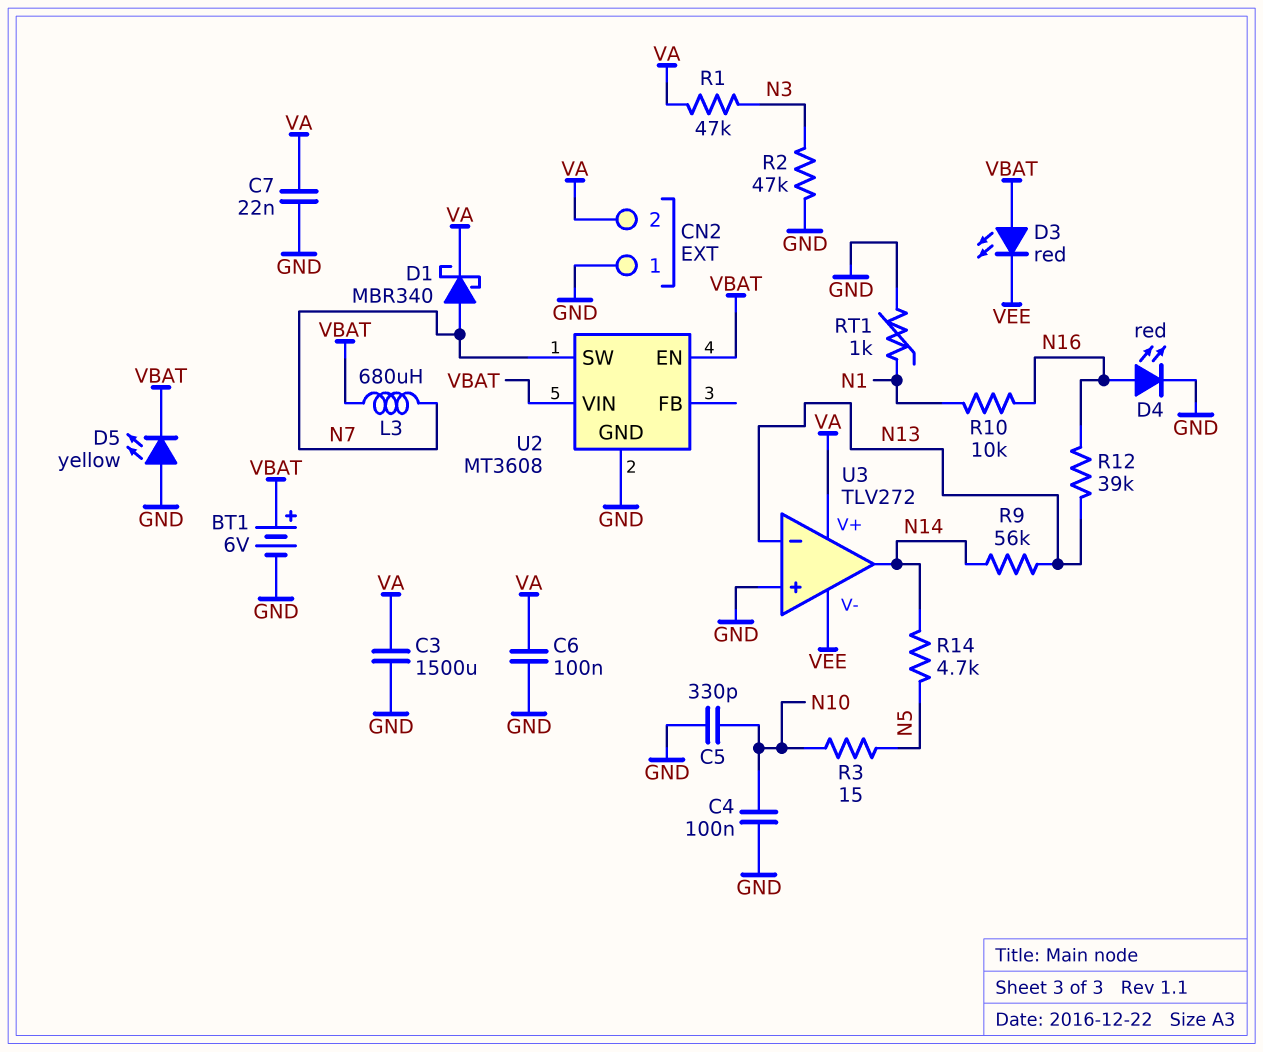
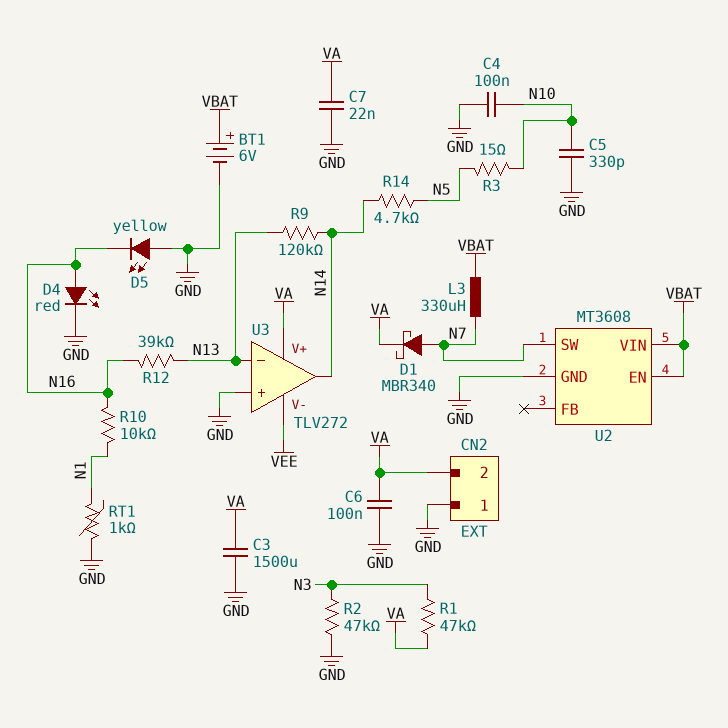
D3: LED red (A VBAT, K VEE) -> none
D5: LED yellow (A GND, K VBAT) -> LED yellow (A GND, K N16)
L3: 680uH (N7, VBAT) -> 330uH (N7, VBAT)
R9: 56k (N13, N14) -> 120k (N13, N14)

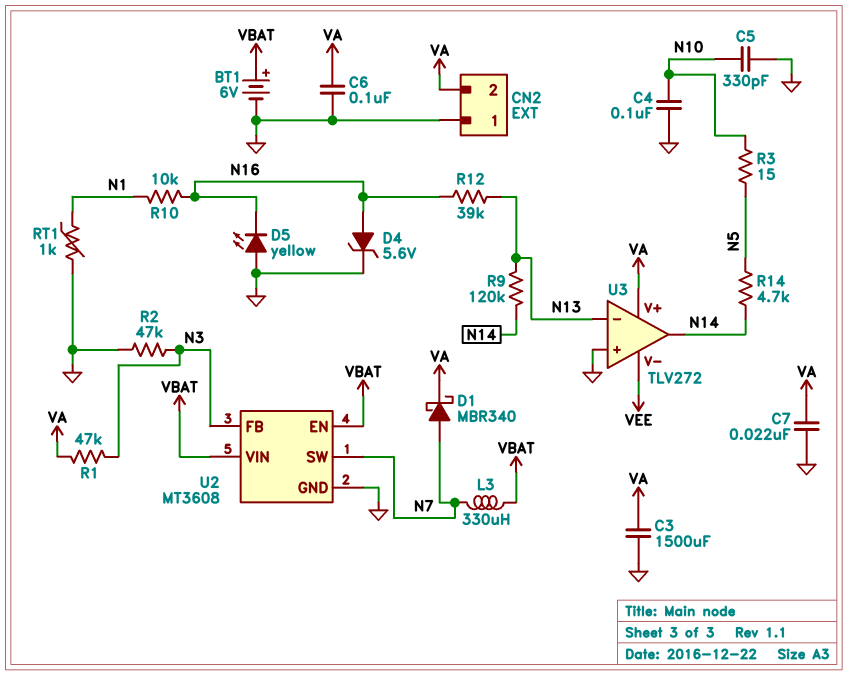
D4: LED red (A N16, K GND) -> zener 5.6V (A N16, K GND)
U2 pin FB: none -> N3

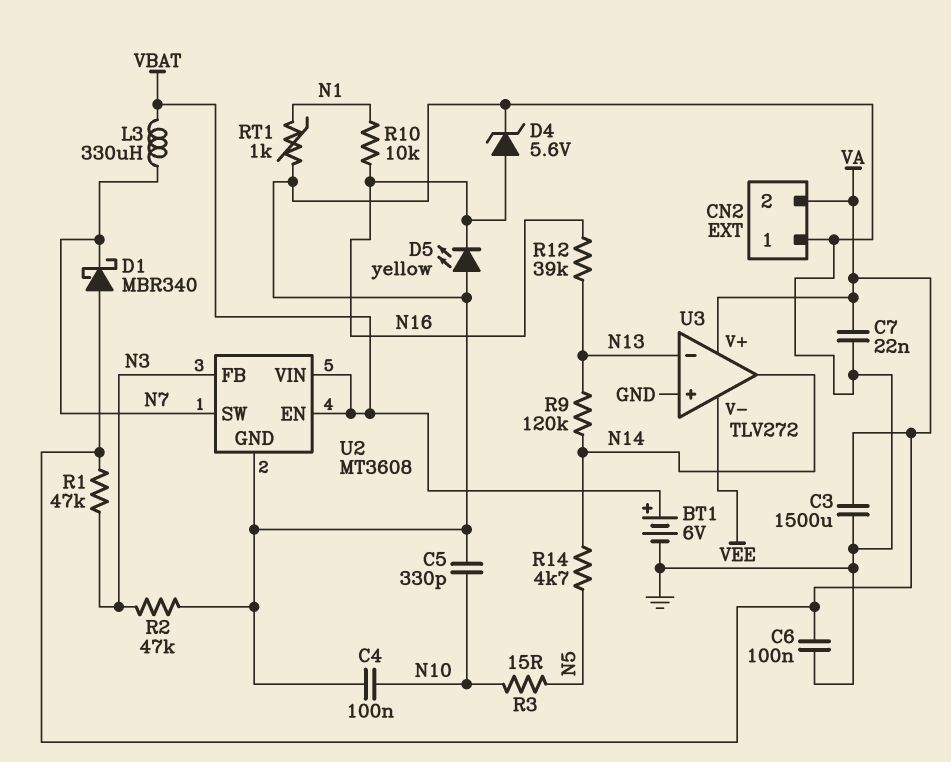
D1: schottky MBR340 (A N7, K VA) -> schottky MBR340 (A VA, K N7)

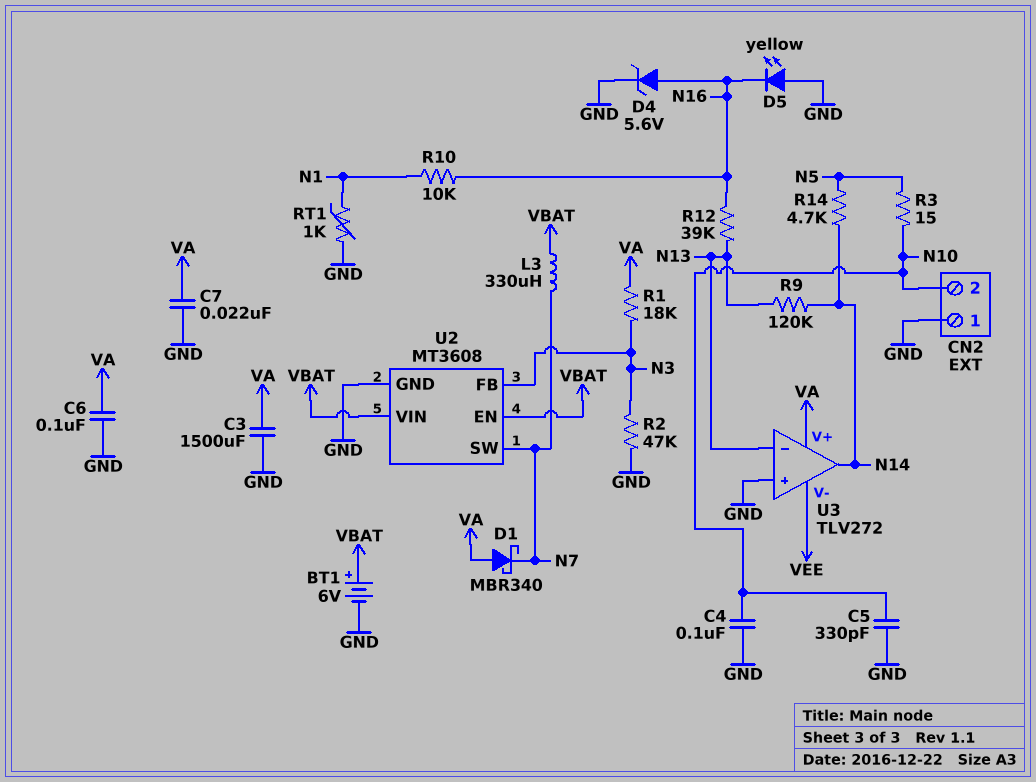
CN2 pin 2: VA -> N10
R1: 47k (N3, VA) -> 18k (N3, VA)

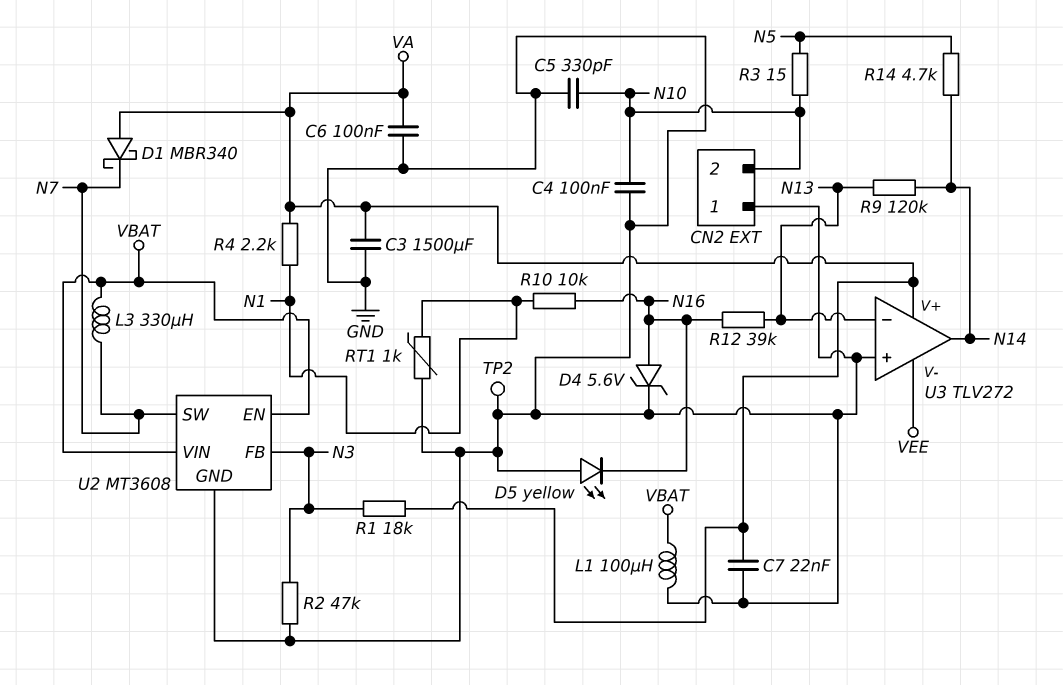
BT1: 6V (plus VBAT, minus GND) -> none
L1: none -> 100uH (GND, VBAT)
R4: none -> 2.2k (N1, VA)
TP2: none -> test point (GND)

